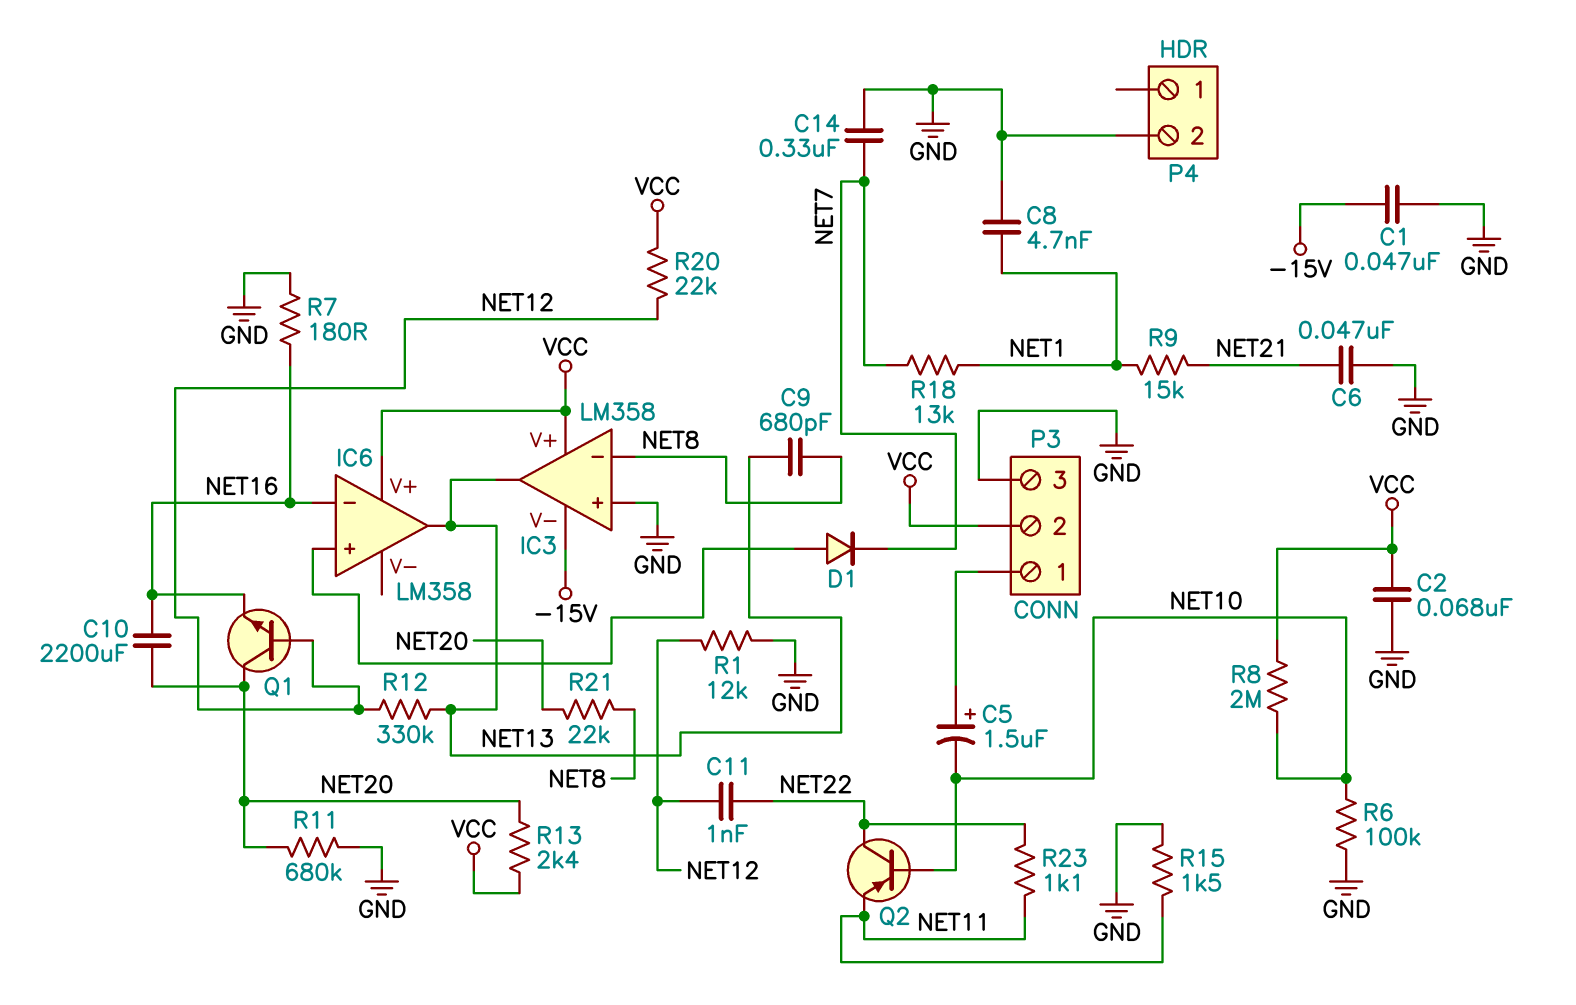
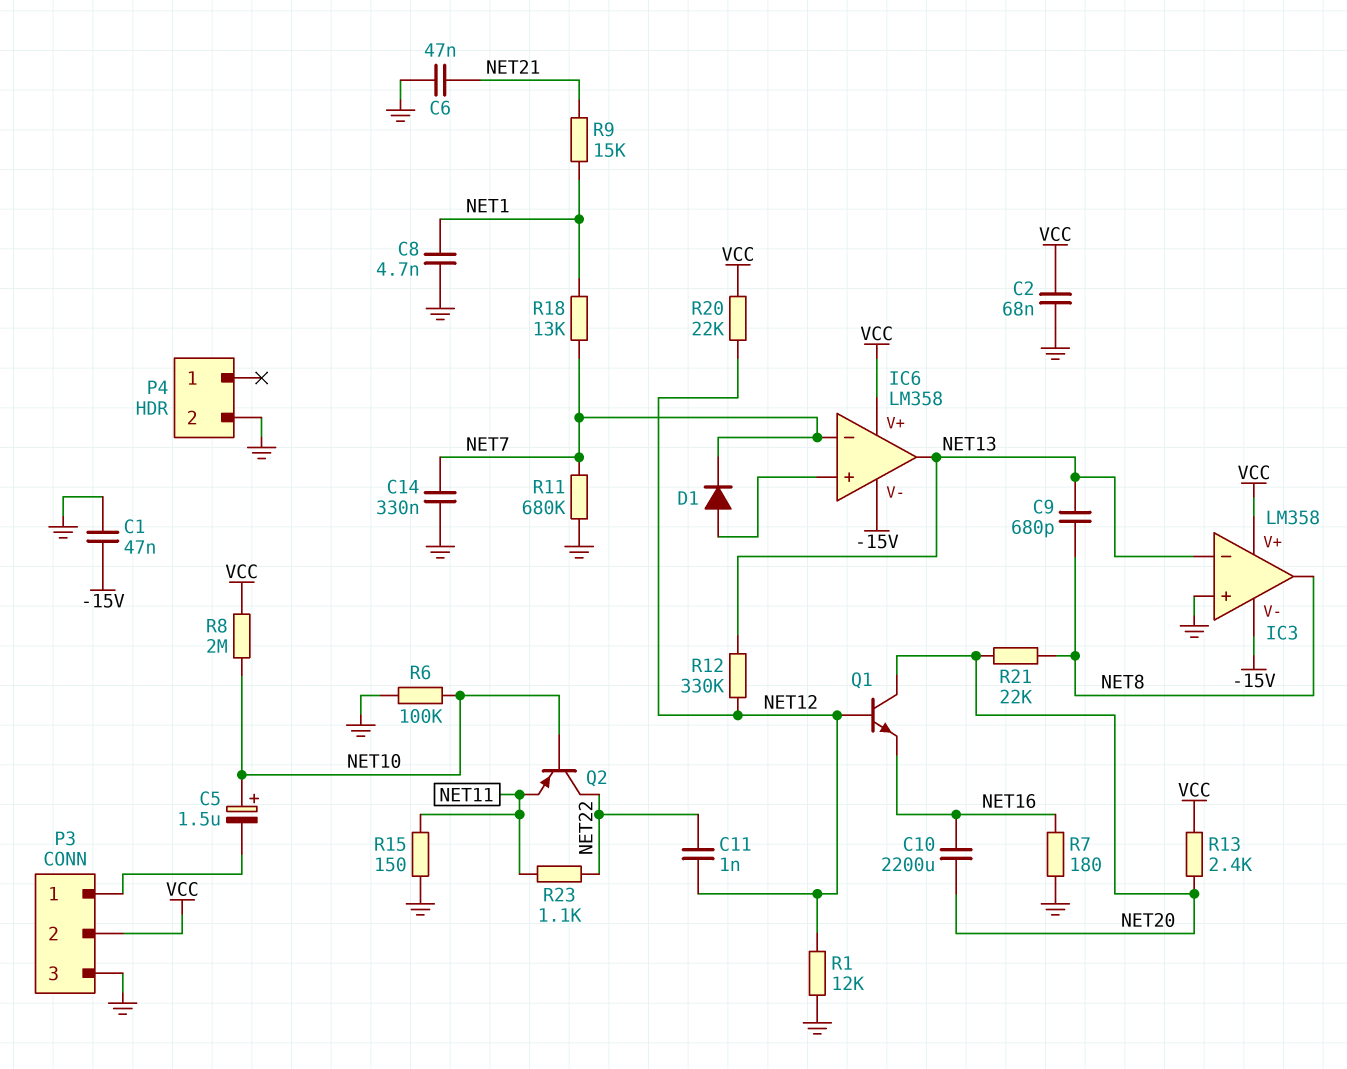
C5: 1.5uF (plus P3/1, minus NET10) -> 1.5uF (plus NET10, minus P3/1)
IC3 pin in-: NET8 -> NET13
IC3 pin out: NET13 -> NET8
IC6 pin V-: none -> -15V
IC6 pin in-: NET16 -> NET7
R11: 680k (GND, NET20) -> 680k (GND, NET7)
R15: 1.5k (GND, NET11) -> 150 (GND, NET11)

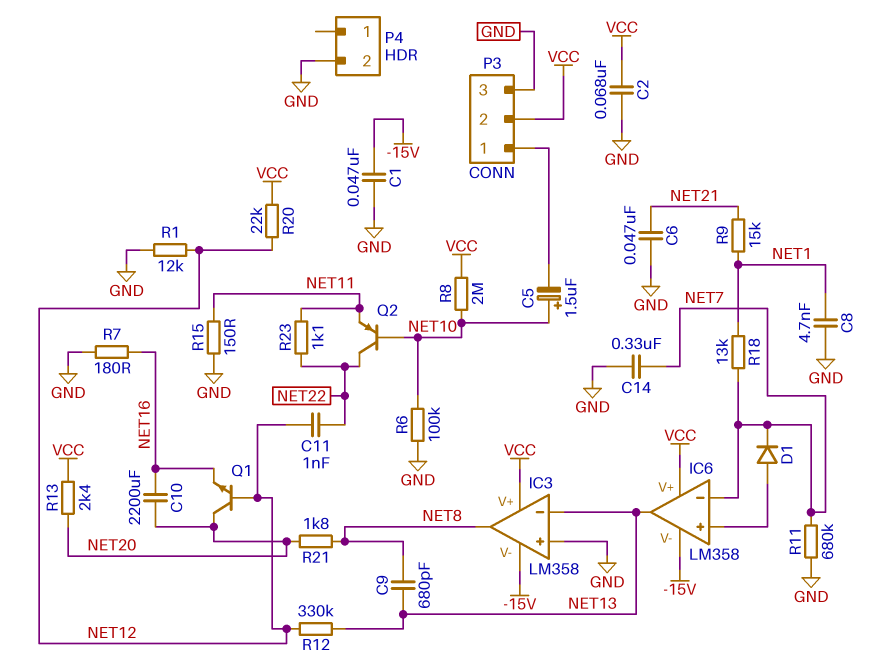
R21: 22k (NET8, NET20) -> 1.8k (NET8, NET20)

